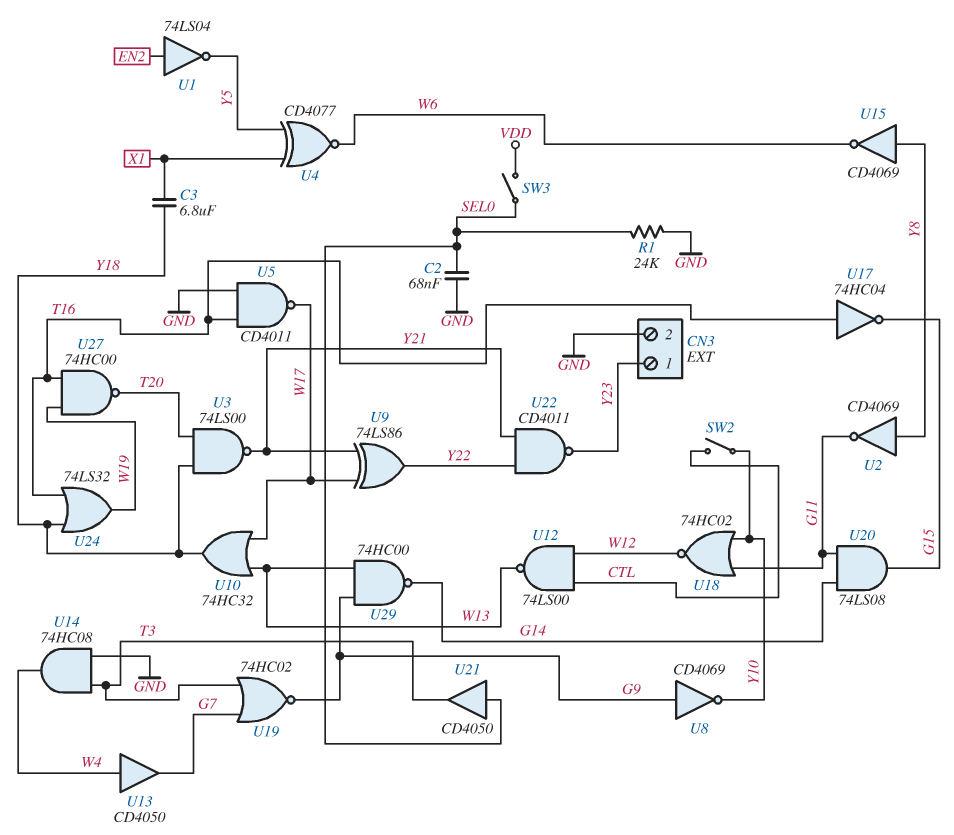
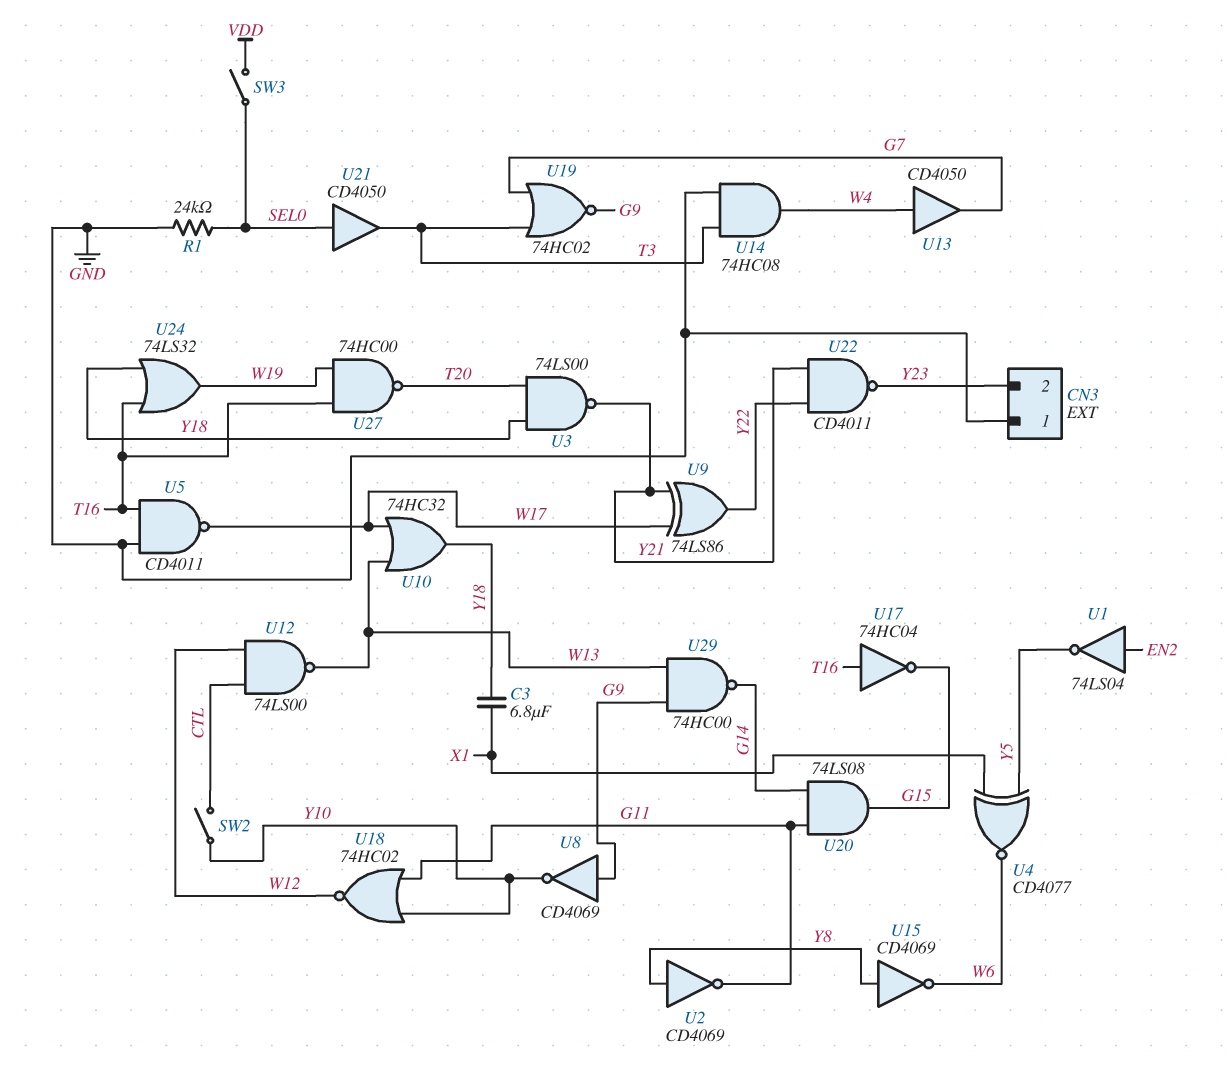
C2: 68nF (GND, SEL0) -> none
CN3 pin 1: Y23 -> GND
CN3 pin 2: GND -> Y23

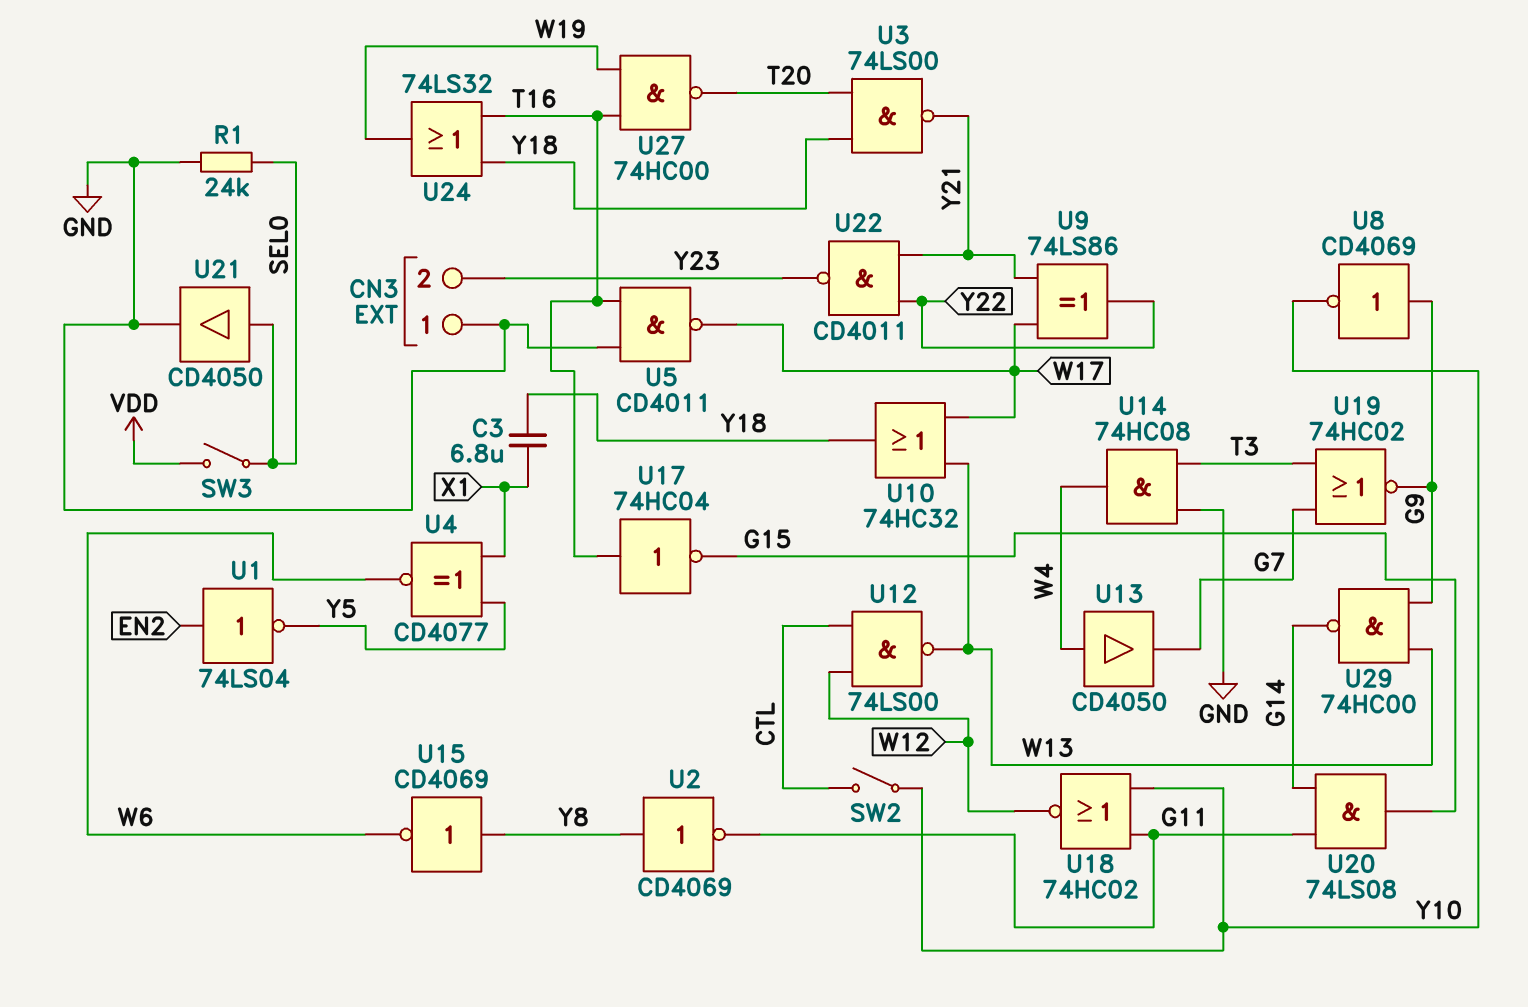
U21: buffer CD4050 (in SEL0, out T3) -> buffer CD4050 (in SEL0, out GND)

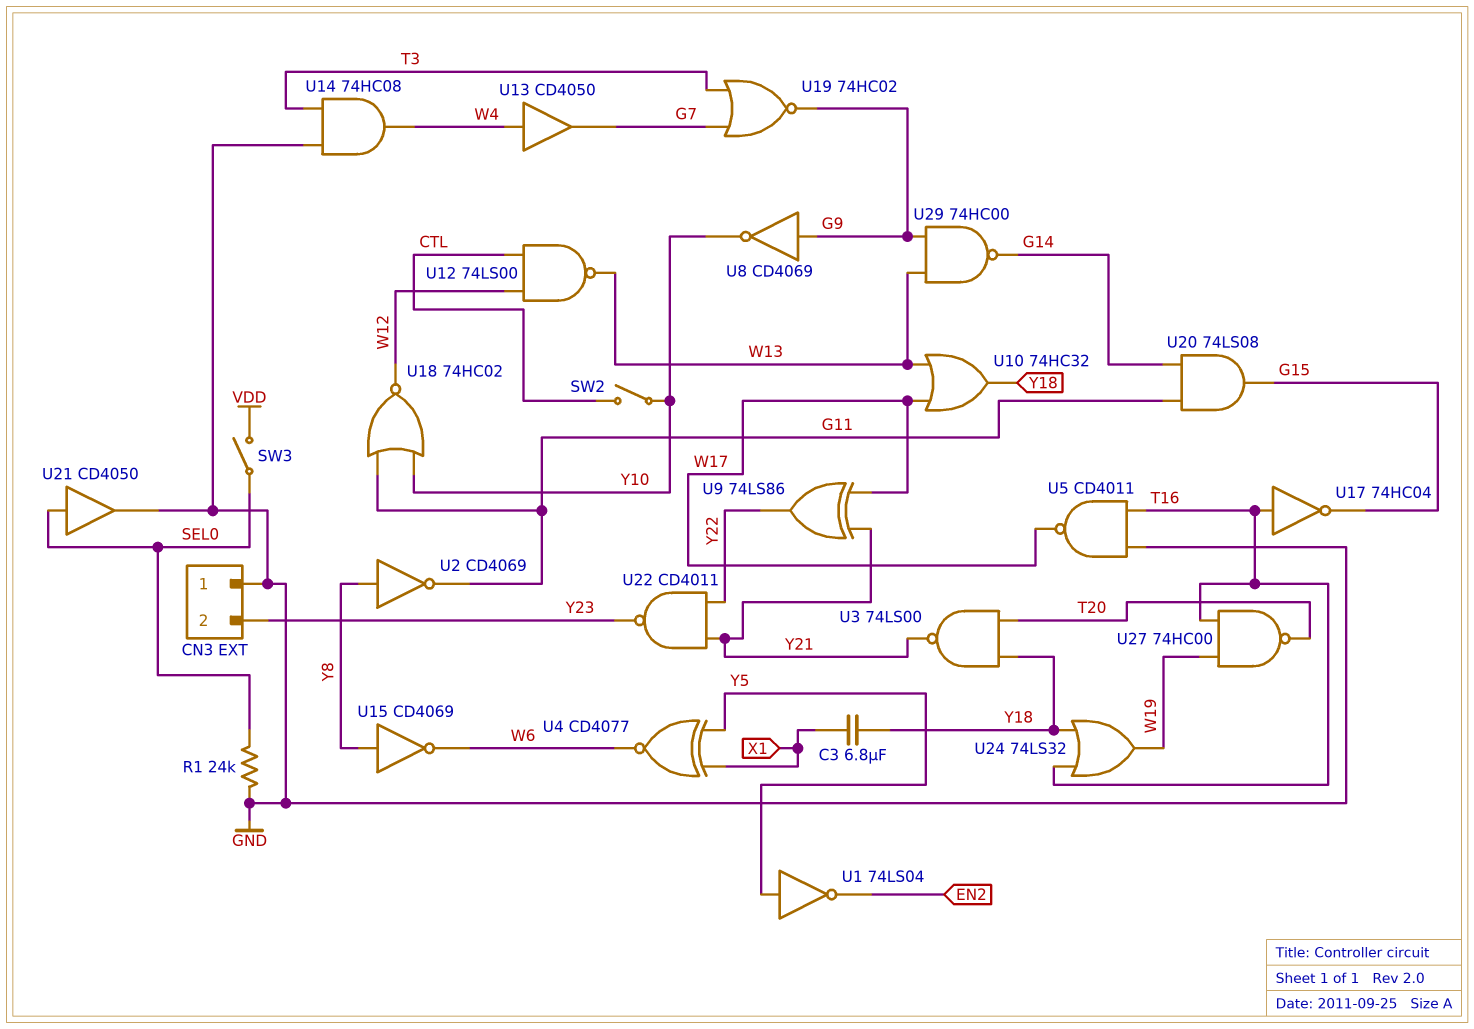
U1: NOT 74LS04 (in EN2, out Y5) -> NOT 74LS04 (in Y5, out EN2)

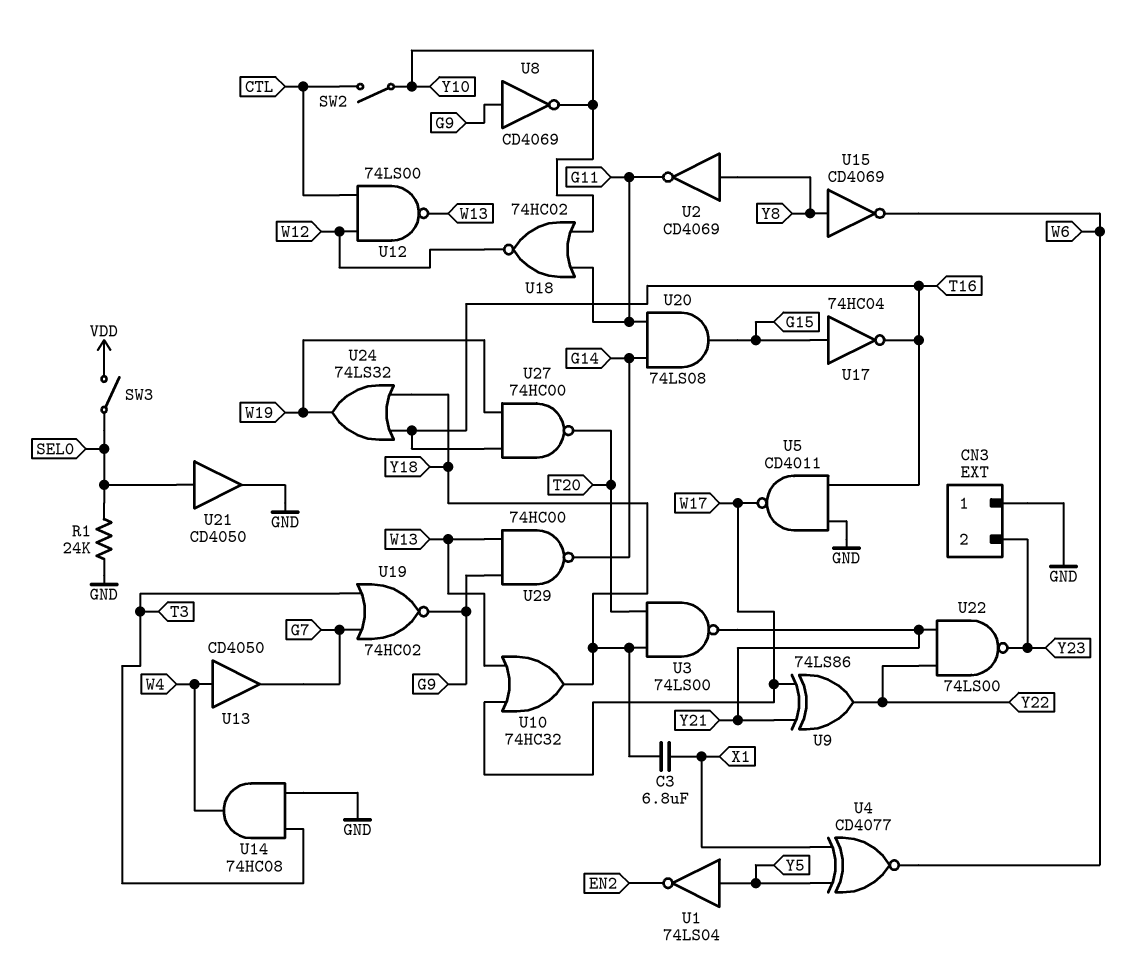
U17: NOT 74HC04 (in T16, out G15) -> NOT 74HC04 (in G15, out T16)
U22: NAND CD4011 (in Y21, in Y22, out Y23) -> NAND 74LS00 (in Y21, in Y22, out Y23)

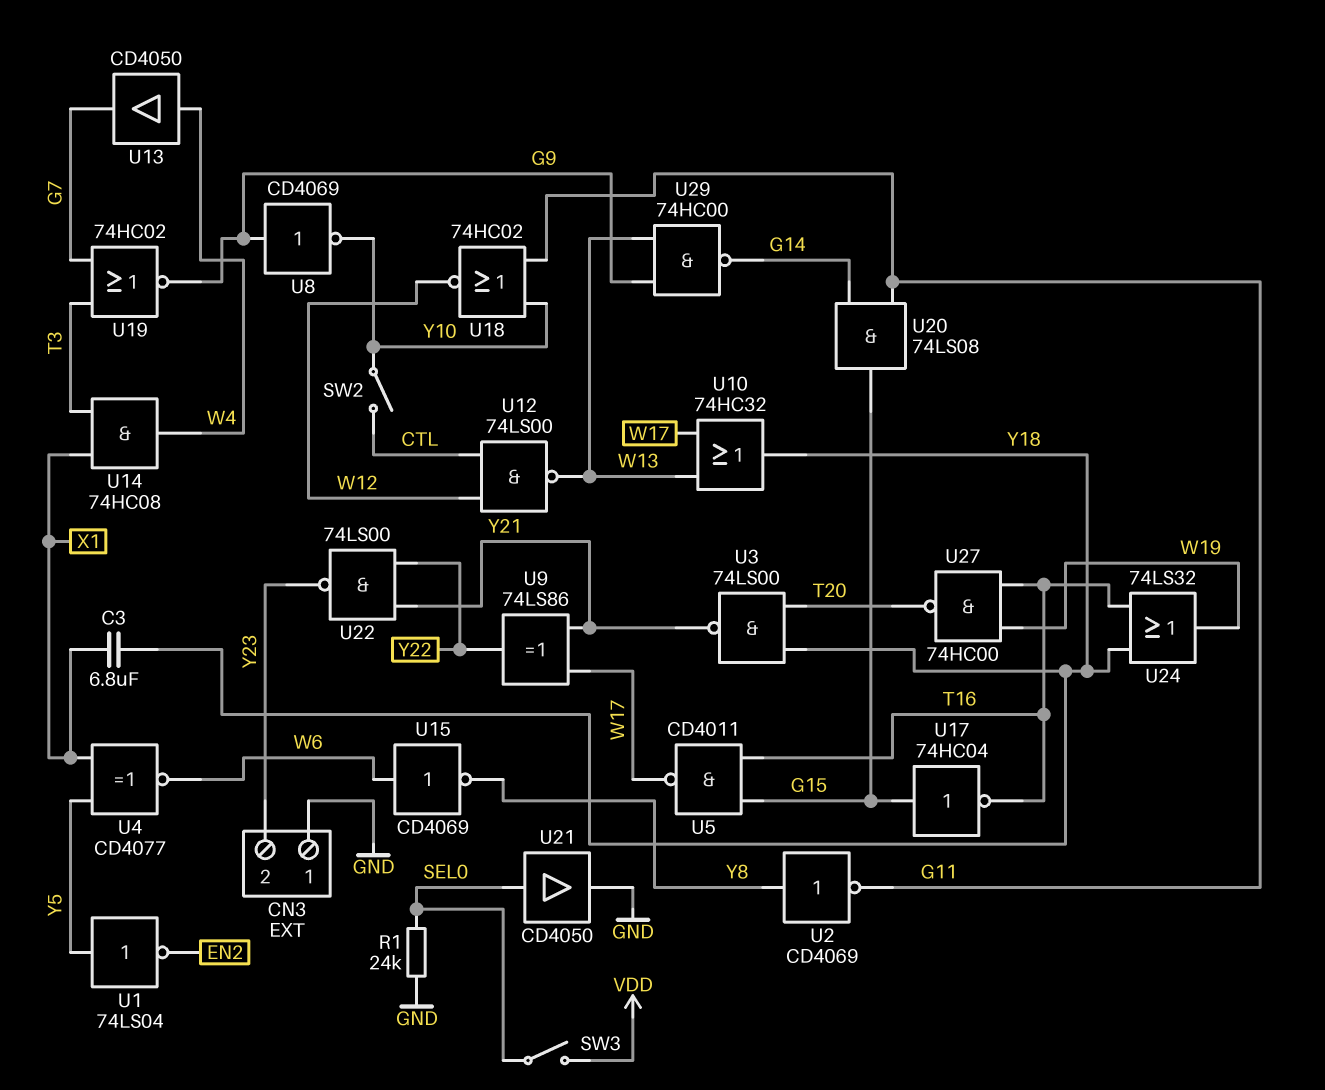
U5: NAND CD4011 (in GND, in T16, out W17) -> NAND CD4011 (in G15, in T16, out W17)
U14: AND 74HC08 (in GND, in T3, out W4) -> AND 74HC08 (in T3, in X1, out W4)
U15: NOT CD4069 (in Y8, out W6) -> NOT CD4069 (in W6, out Y8)

